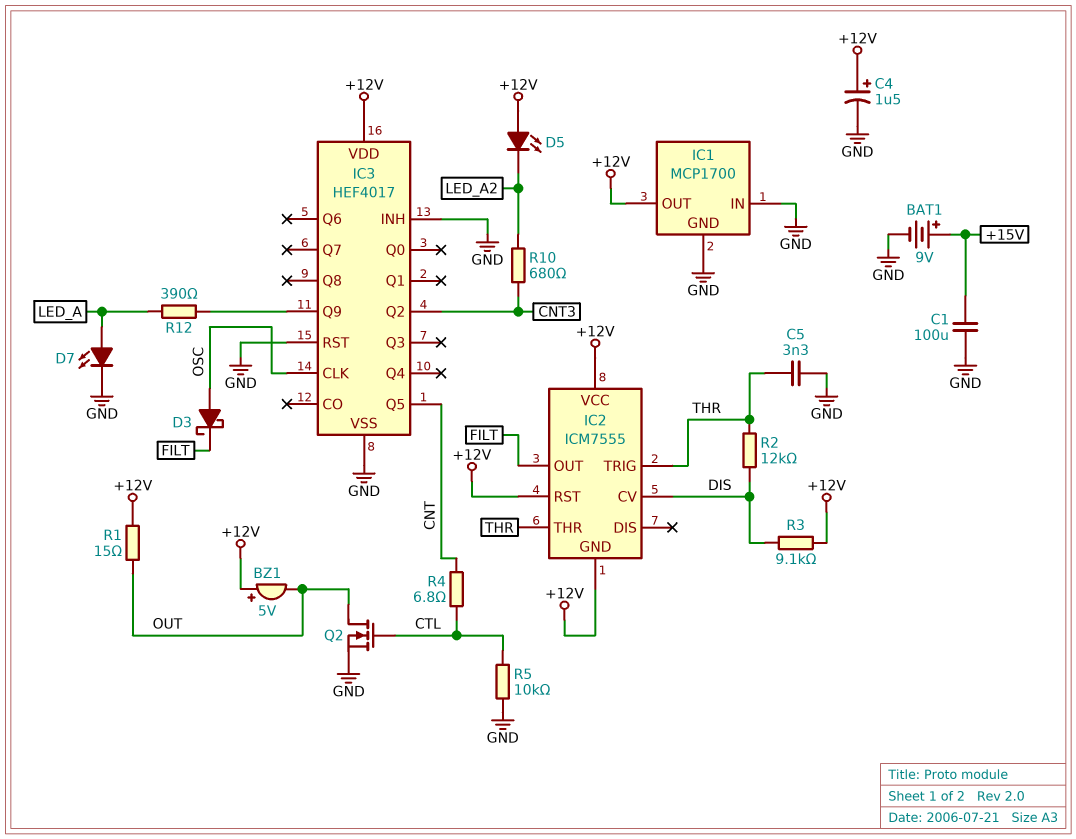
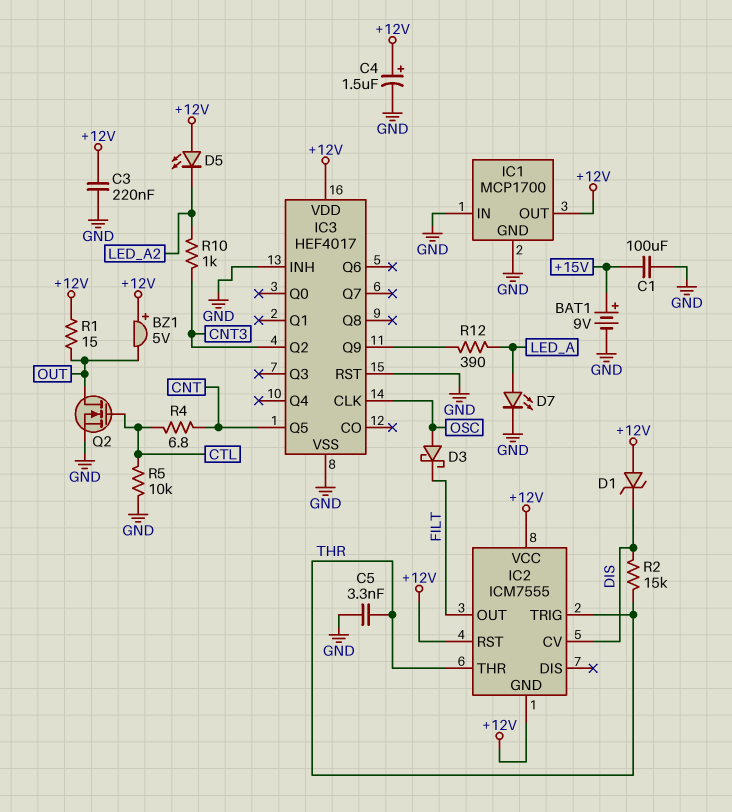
C3: none -> 220nF (+12V, GND)
D1: none -> zener (A +12V, K DIS)
R2: 12k (DIS, THR) -> 15k (DIS, THR)
R3: 9.1k (+12V, DIS) -> none
R10: 680 (CNT3, LED_A2) -> 1k (CNT3, LED_A2)

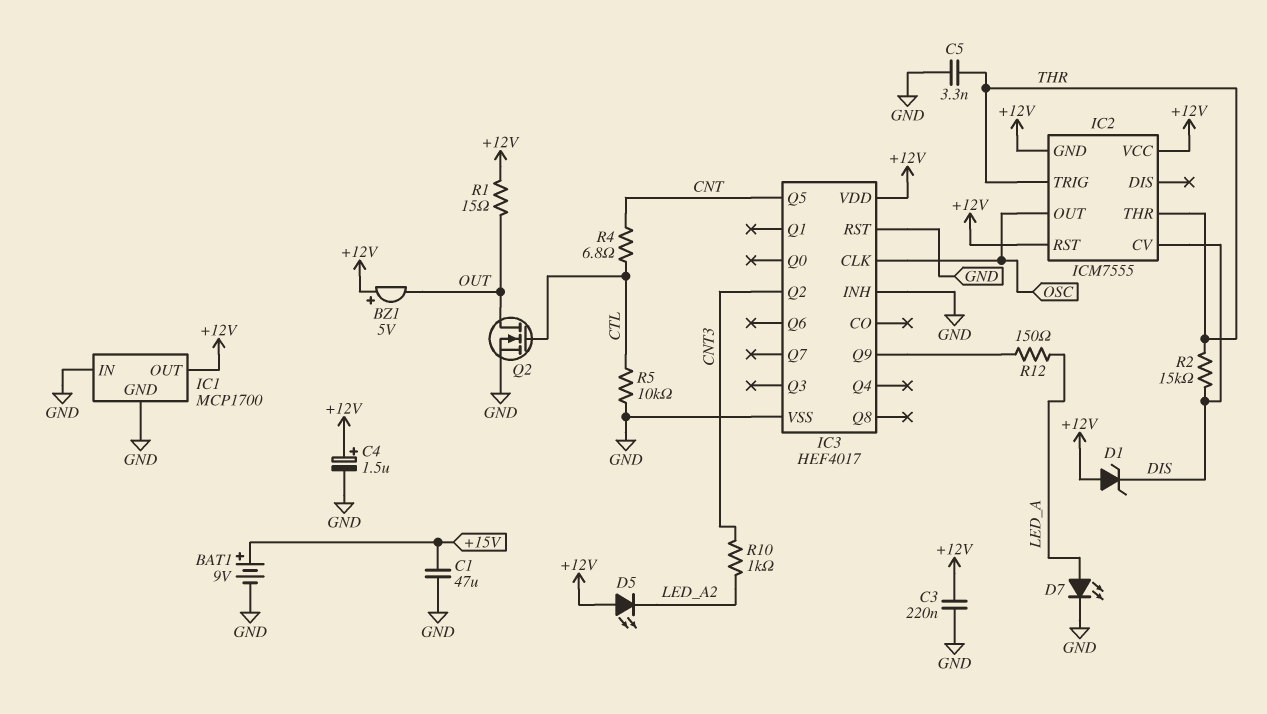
C1: 100uF (+15V, GND) -> 47uF (+15V, GND)
D3: schottky (A OSC, K FILT) -> none
IC2 pin OUT: FILT -> OSC
R12: 390 (IC3/Q9, LED_A) -> 150 (IC3/Q9, LED_A)

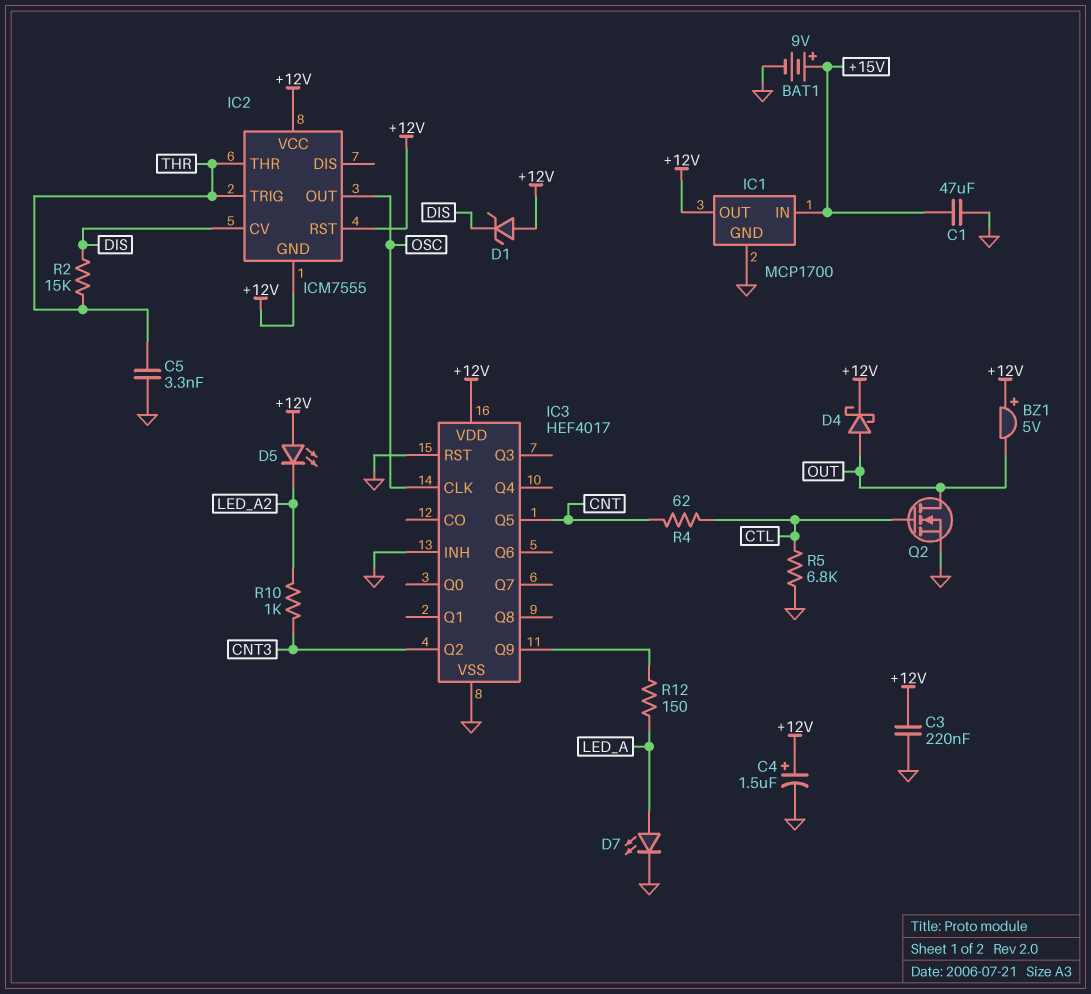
D4: none -> schottky (A OUT, K +12V)
IC1 pin IN: GND -> +15V
R1: 15 (+12V, OUT) -> none
R4: 6.8 (CNT, CTL) -> 62 (CNT, CTL)
R5: 10k (CTL, GND) -> 6.8k (CTL, GND)

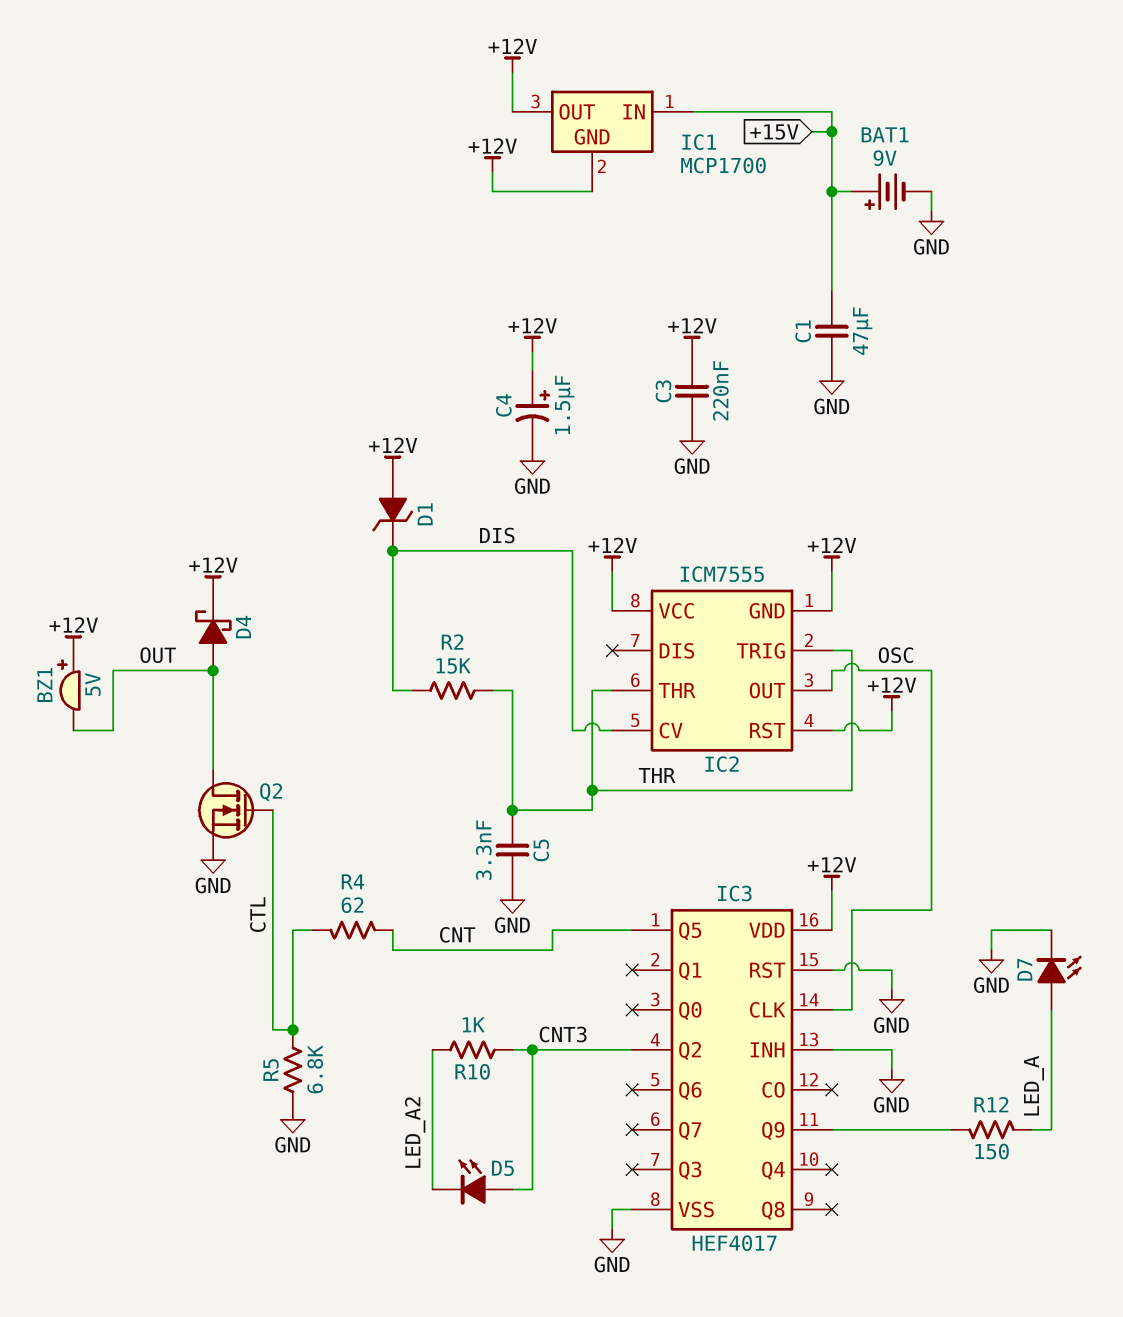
D5: LED (A +12V, K LED_A2) -> LED (A CNT3, K LED_A2)
IC1 pin GND: GND -> +12V

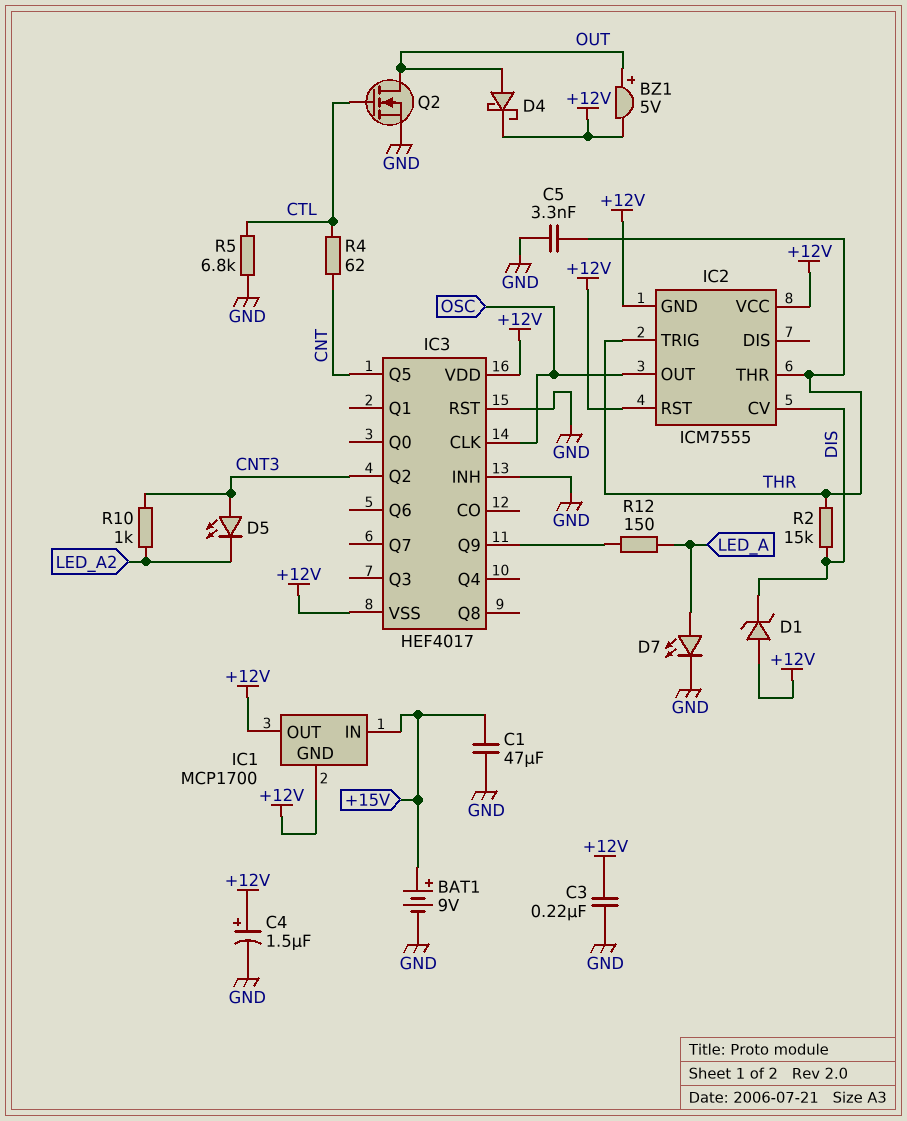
BZ1: buzzer 5V (plus +12V, minus OUT) -> buzzer 5V (plus OUT, minus +12V)
IC3 pin VSS: GND -> +12V

